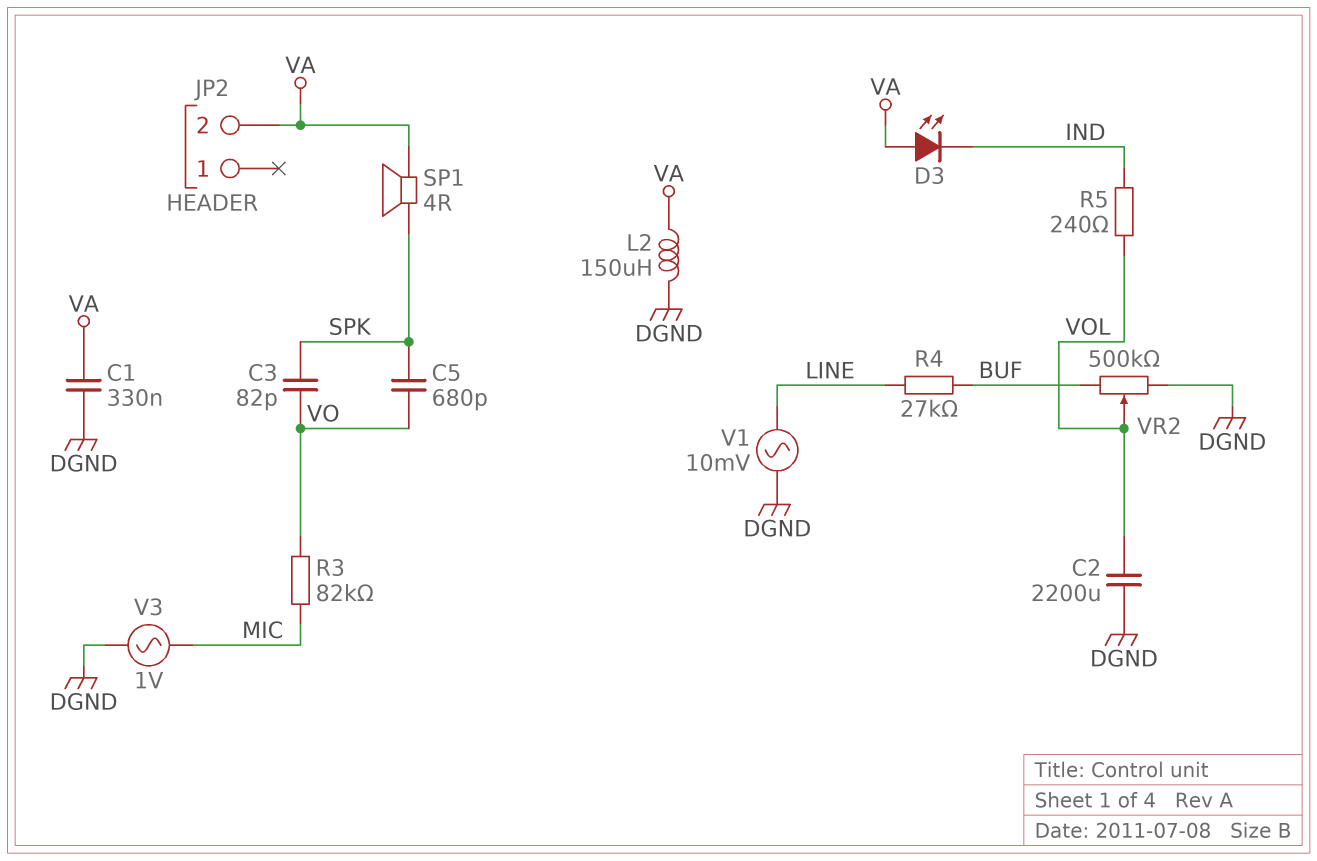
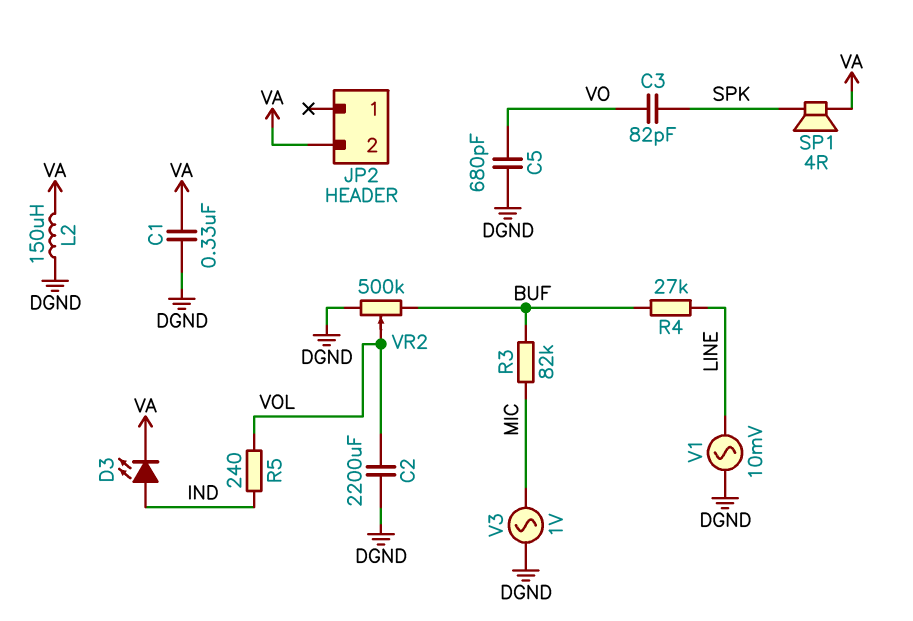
C5: 680pF (SPK, VO) -> 680pF (DGND, VO)
D3: LED (A VA, K IND) -> LED (A IND, K VA)
R3: 82k (MIC, VO) -> 82k (BUF, MIC)

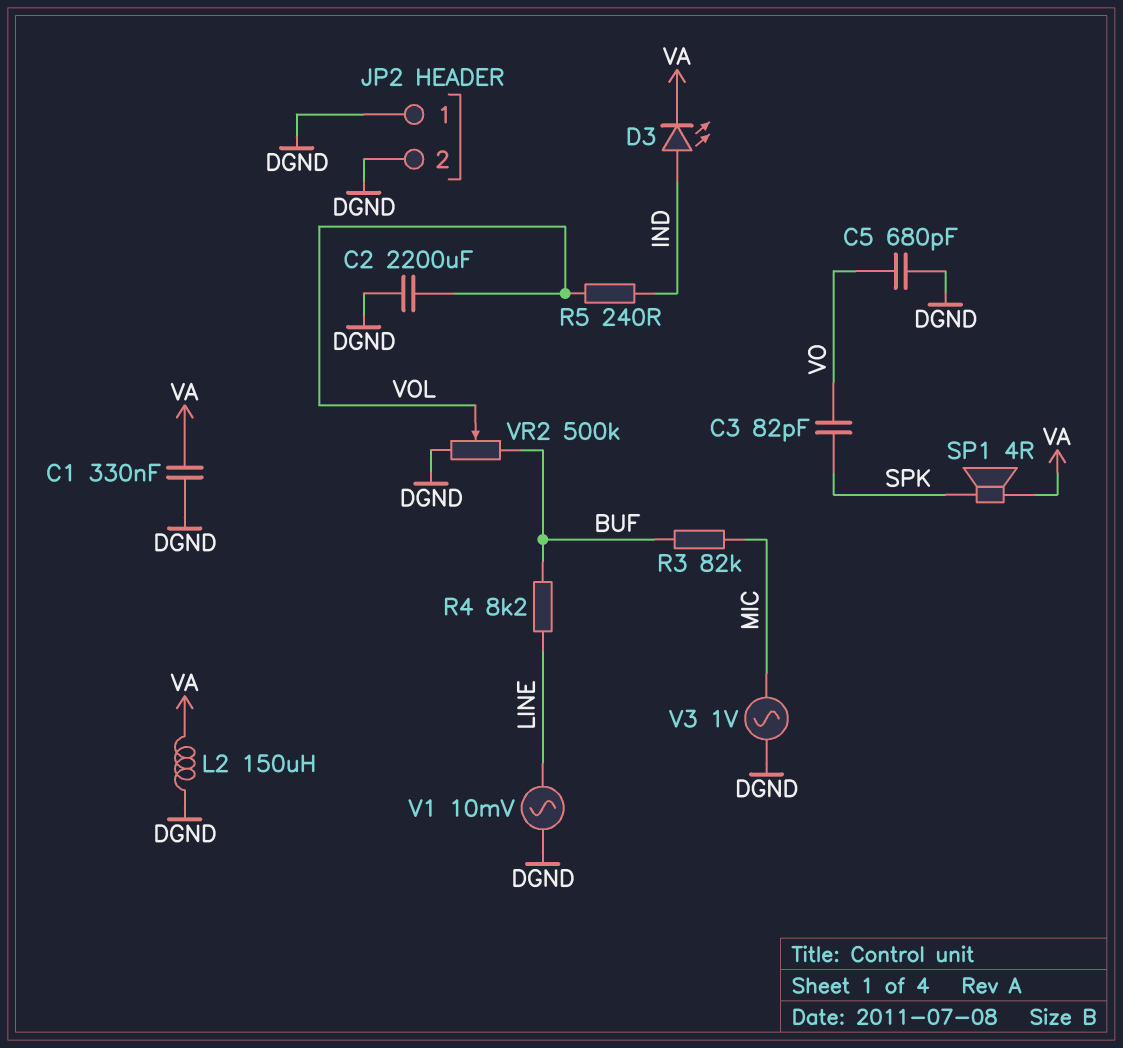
JP2 pin 1: none -> DGND
JP2 pin 2: VA -> DGND
R4: 27k (BUF, LINE) -> 8.2k (BUF, LINE)

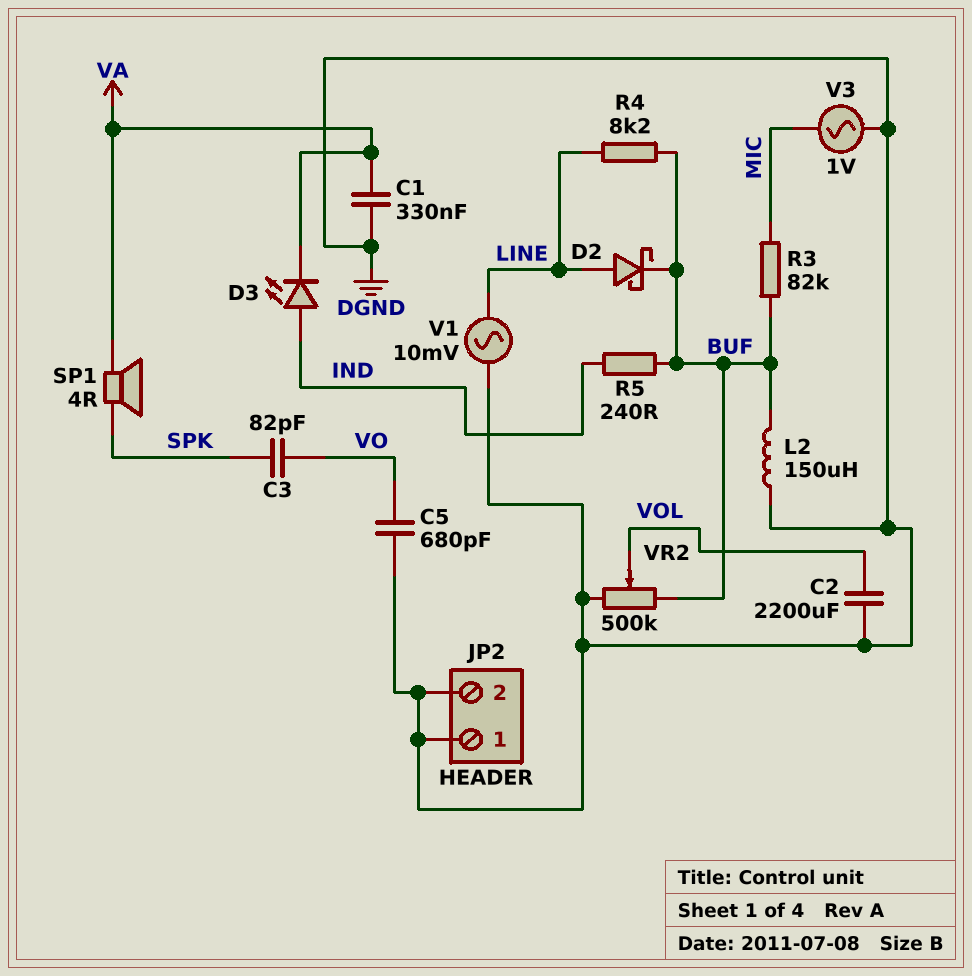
D2: none -> schottky (A LINE, K BUF)
L2: 150uH (DGND, VA) -> 150uH (BUF, DGND)
R5: 240 (IND, VOL) -> 240 (BUF, IND)

